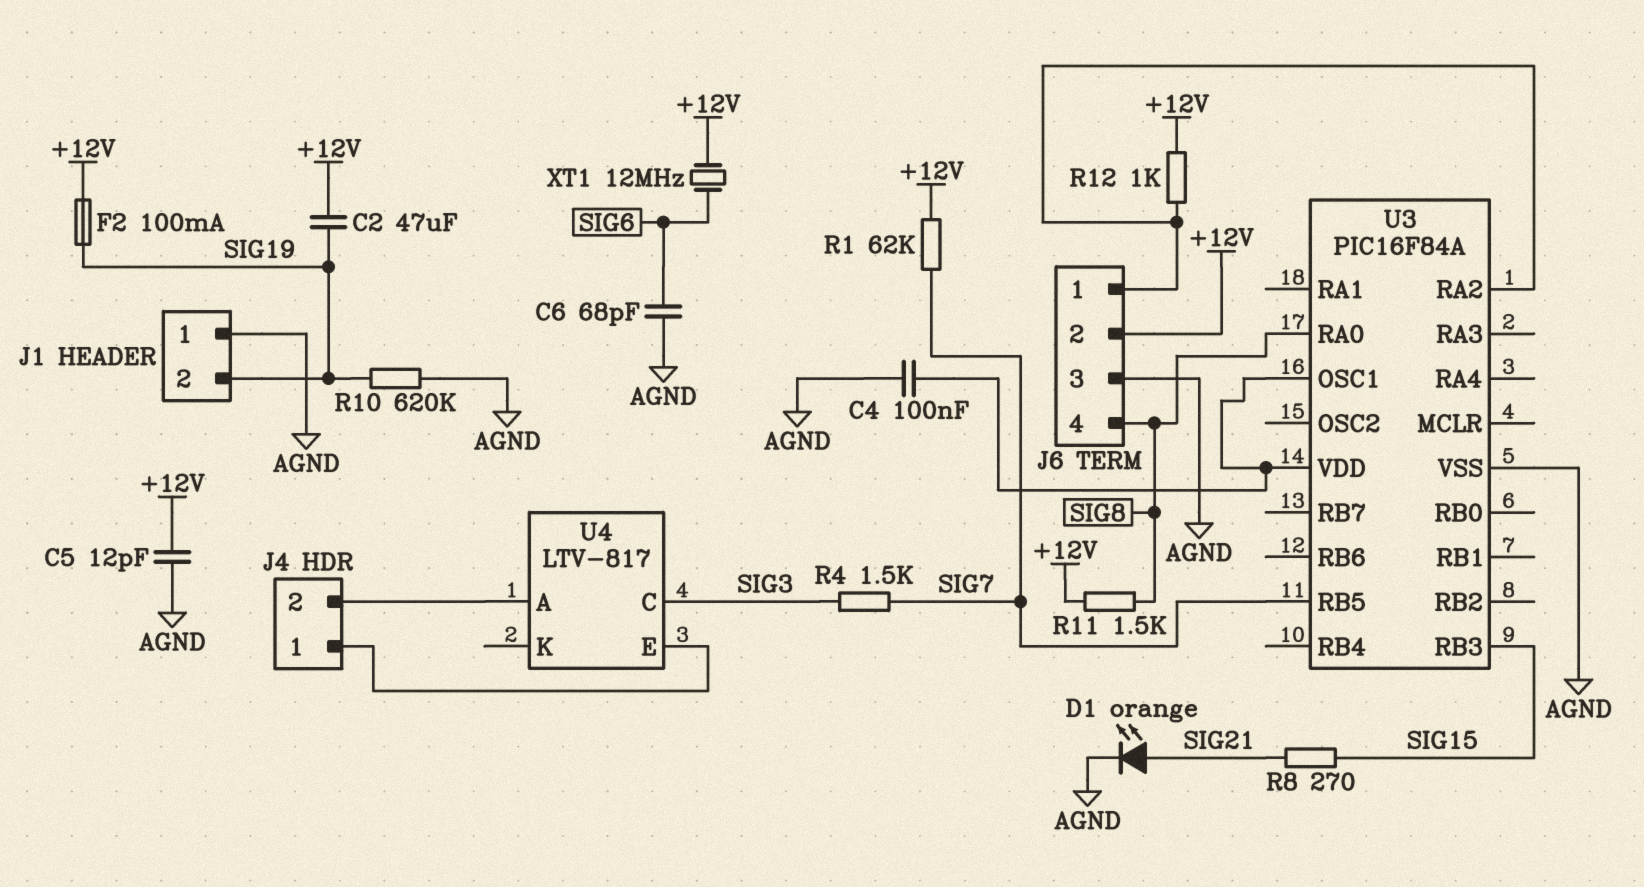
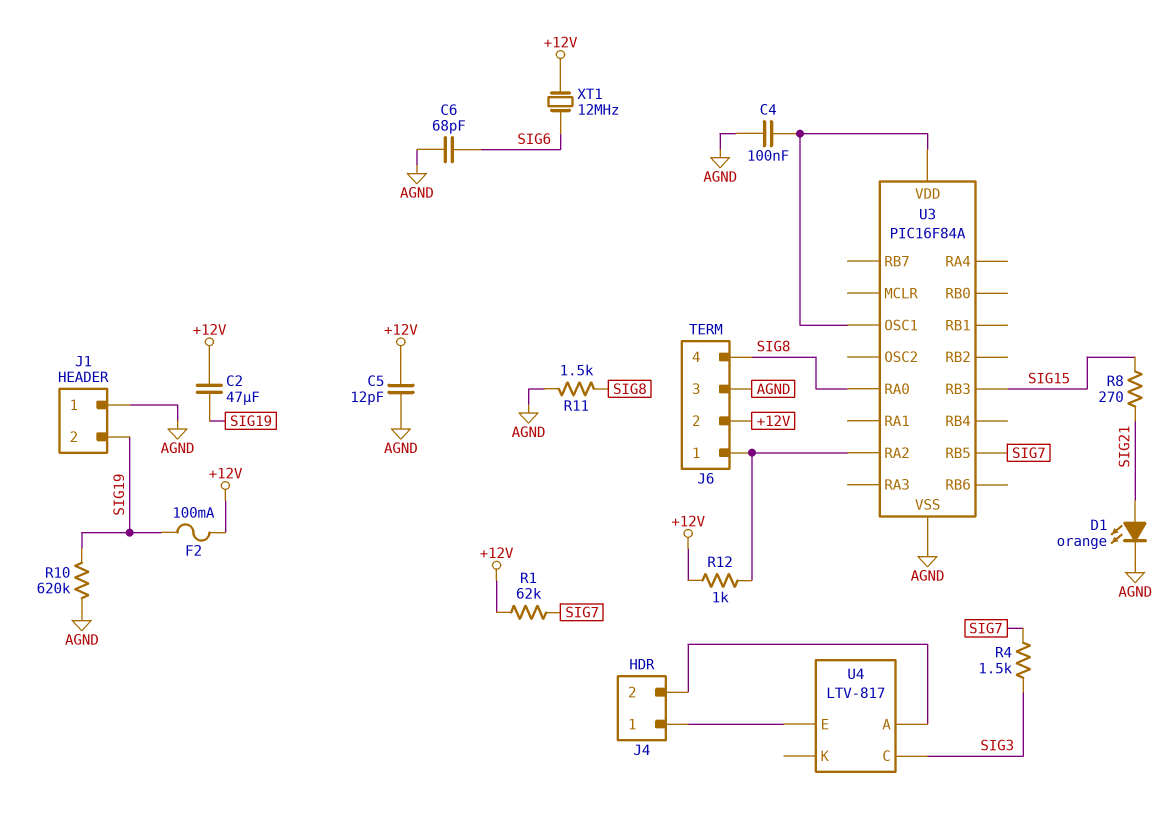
R11: 1.5k (+12V, SIG8) -> 1.5k (AGND, SIG8)

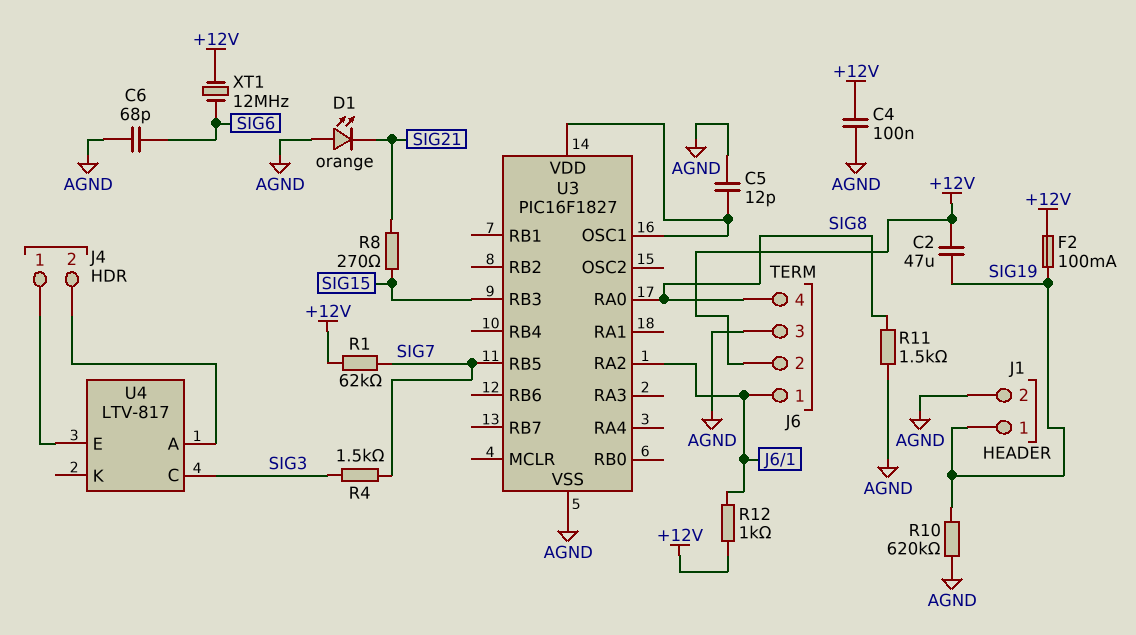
C4: 100nF (AGND, U3/OSC1) -> 100nF (+12V, AGND)
C5: 12pF (+12V, AGND) -> 12pF (AGND, U3/OSC1)
D1: LED orange (A SIG21, K AGND) -> LED orange (A AGND, K SIG21)
J1 pin 1: AGND -> SIG19
J1 pin 2: SIG19 -> AGND
U3: PIC16F84A -> PIC16F1827

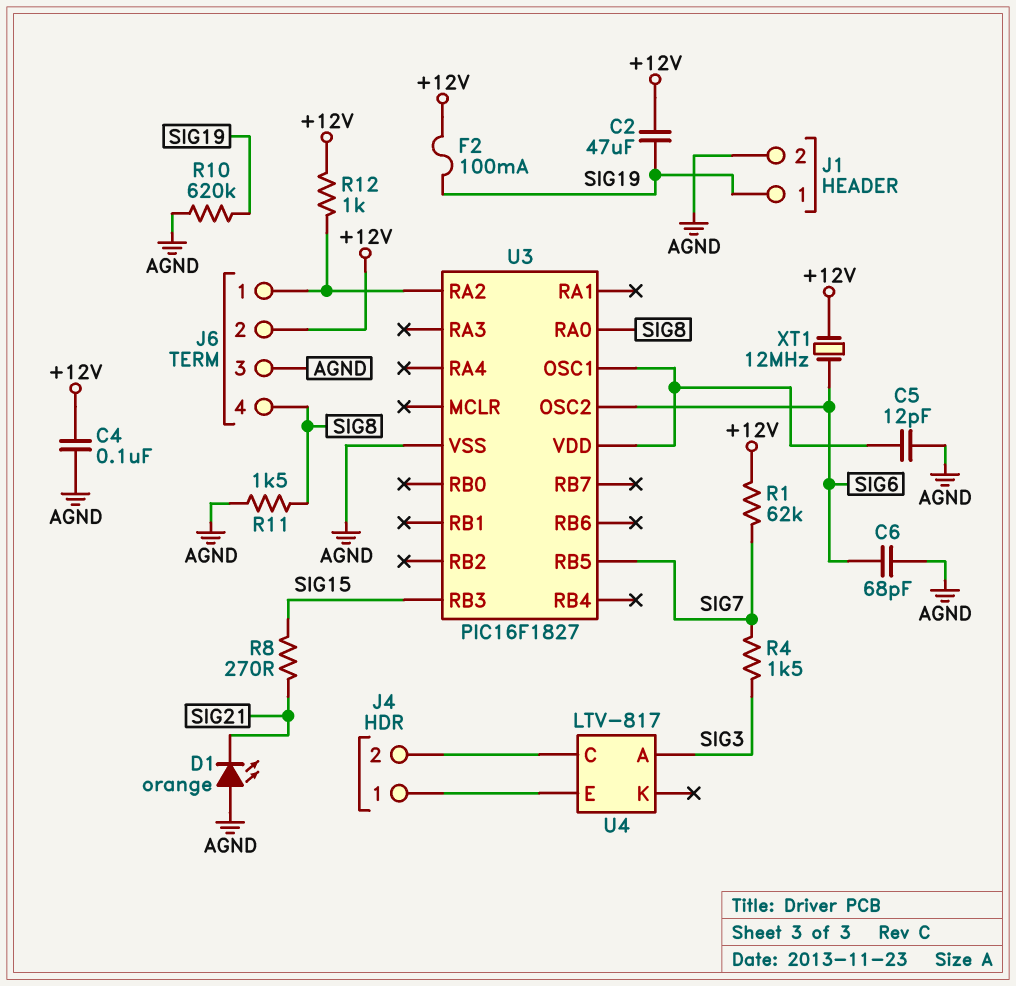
U3 pin OSC2: none -> SIG6
U4 pin A: J4/2 -> SIG3
U4 pin C: SIG3 -> J4/2

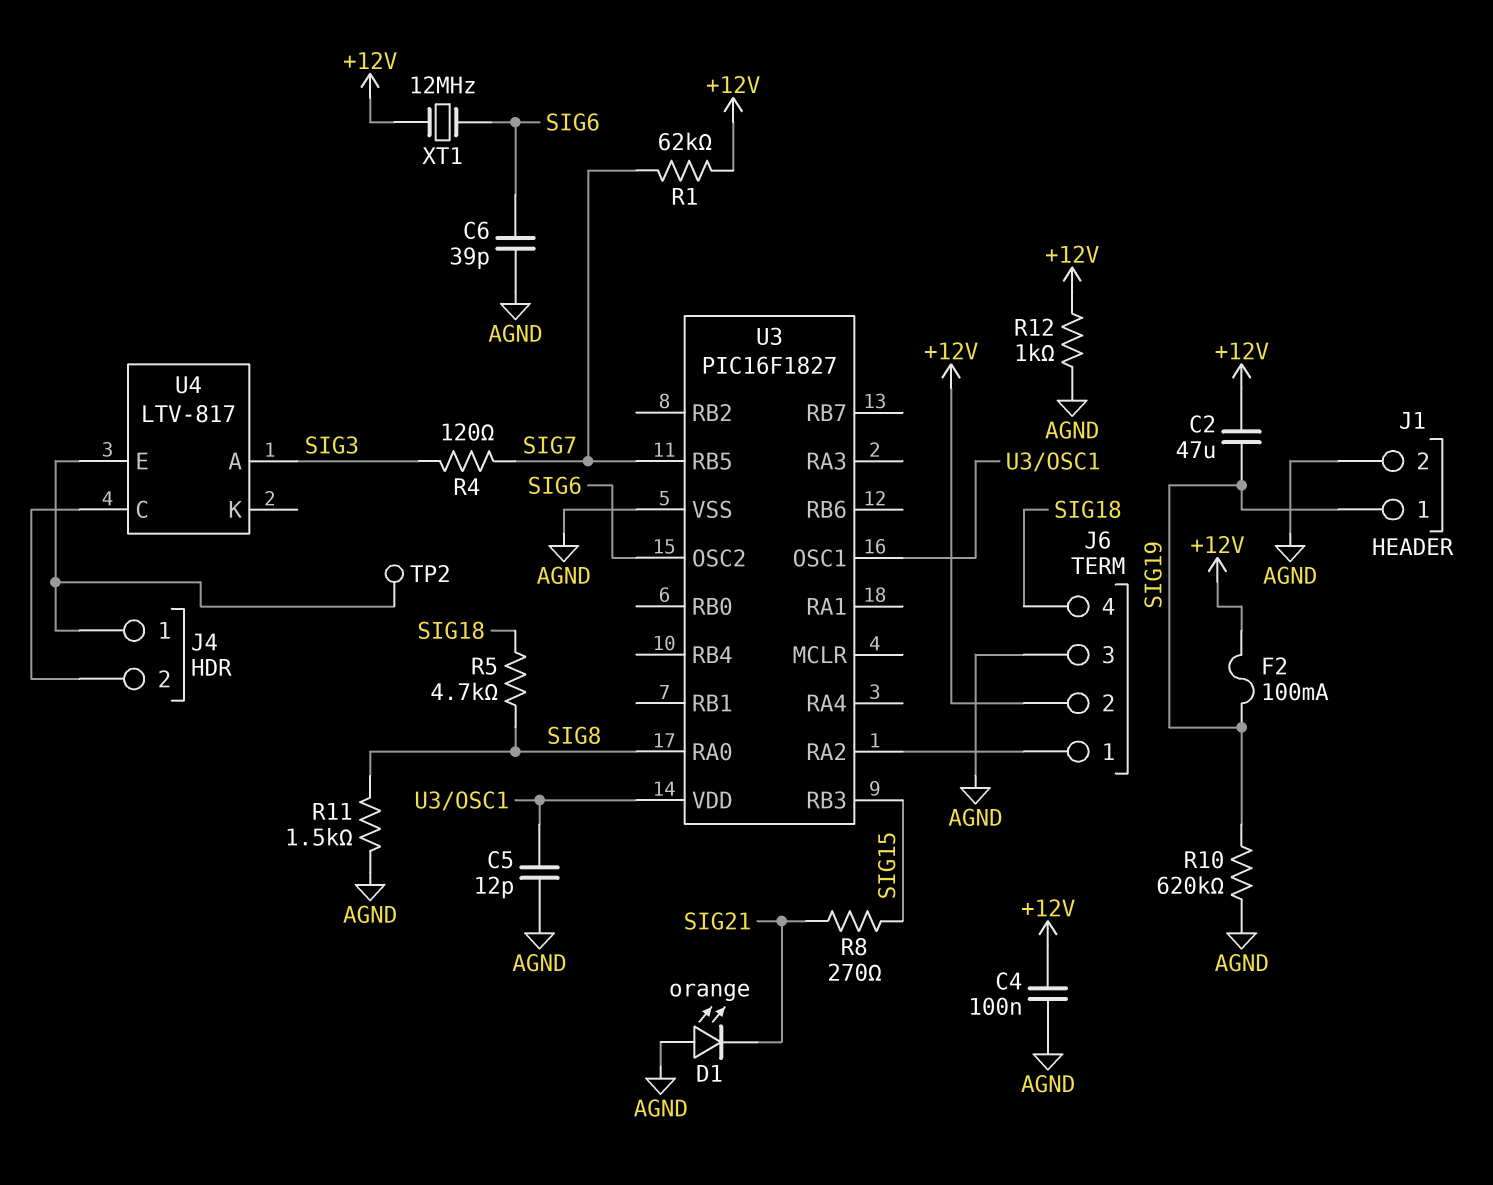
C6: 68pF (AGND, SIG6) -> 39pF (AGND, SIG6)
J6 pin 4: SIG8 -> SIG18
R4: 1.5k (SIG3, SIG7) -> 120 (SIG3, SIG7)
R5: none -> 4.7k (SIG8, SIG18)
R12: 1k (+12V, J6/1) -> 1k (+12V, AGND)
TP2: none -> test point (J4/1)

